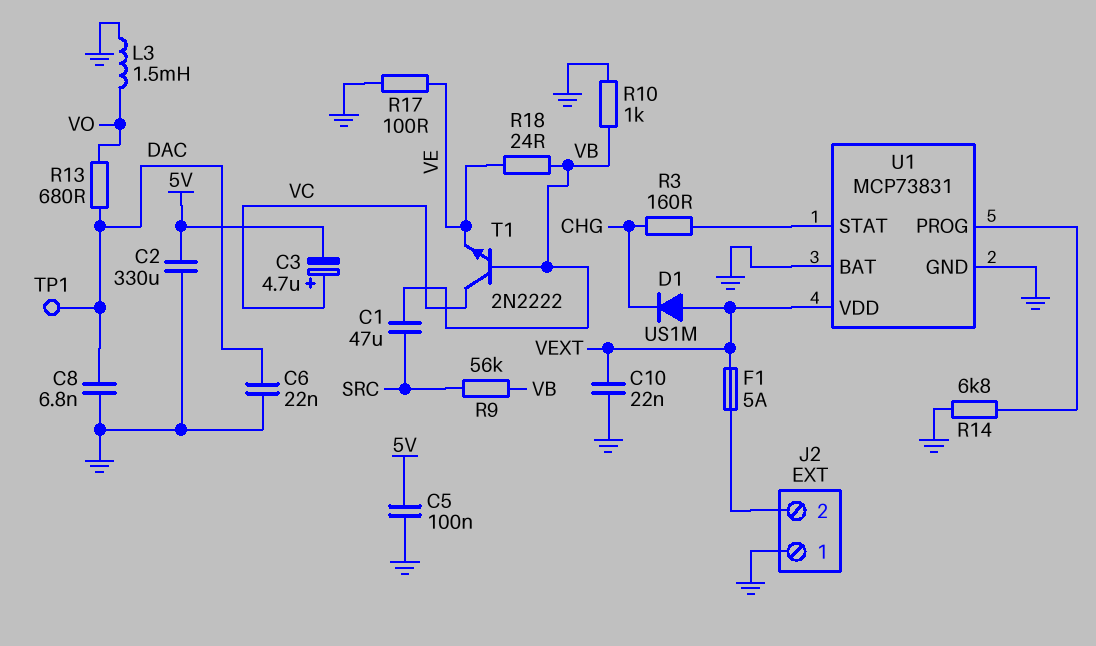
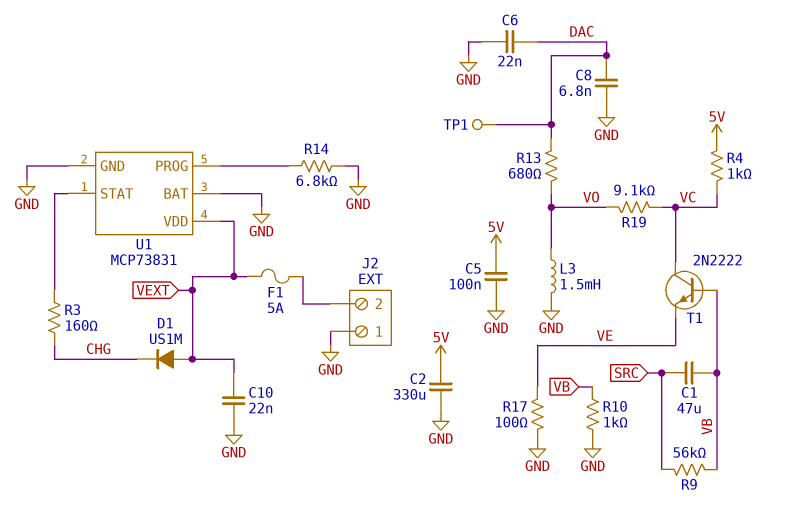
C3: 4.7uF (plus VC, minus 5V) -> none
R4: none -> 1k (5V, VC)
R18: 24 (VB, VE) -> none
R19: none -> 9.1k (VC, VO)

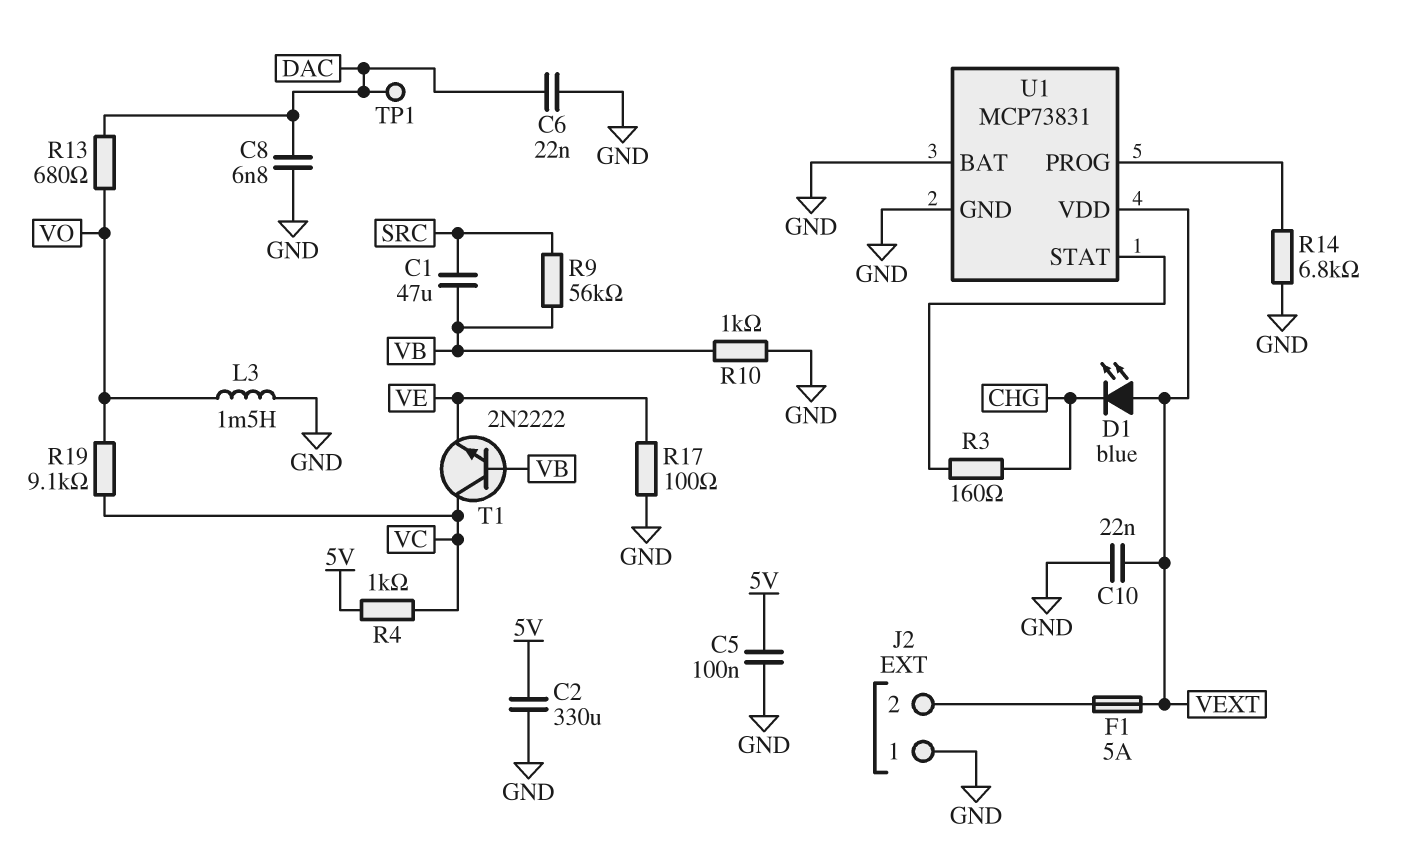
D1: diode US1M (A VEXT, K CHG) -> LED blue (A VEXT, K CHG)

